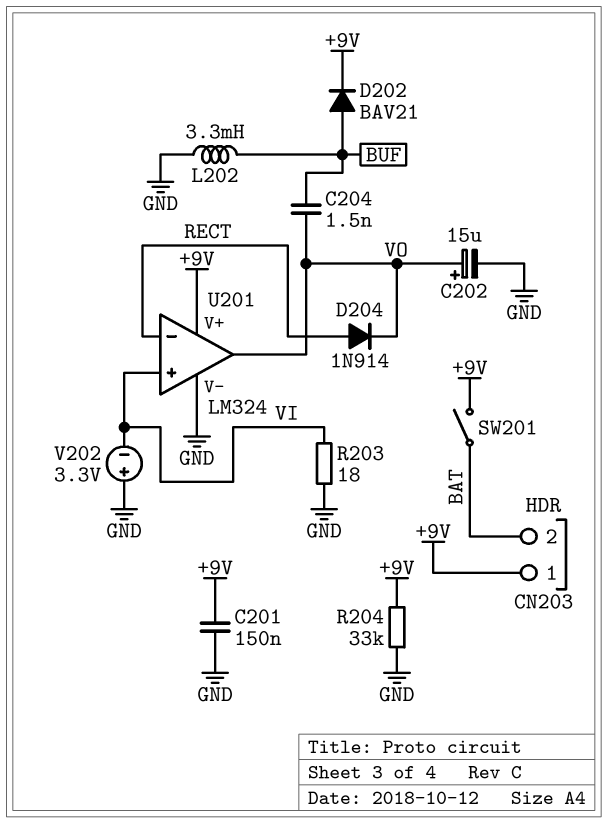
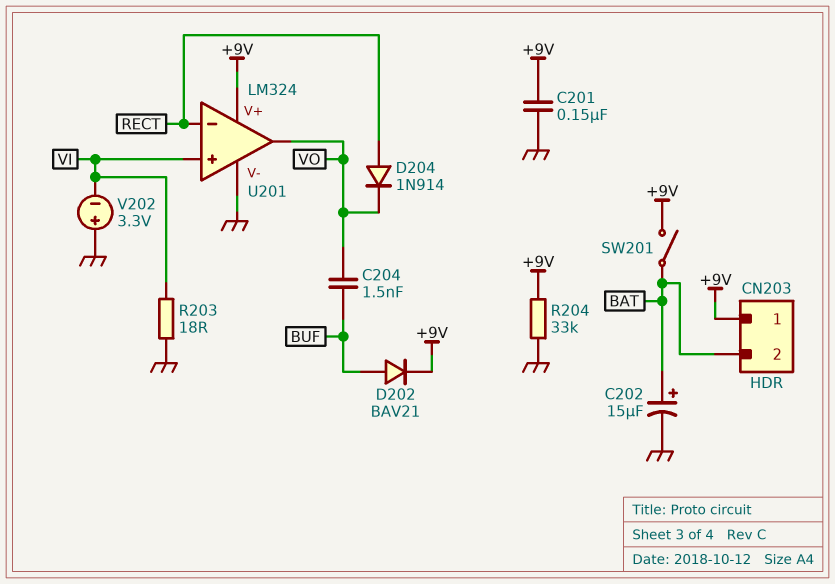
C202: 15uF (plus VO, minus GND) -> 15uF (plus BAT, minus GND)
L202: 3.3mH (BUF, GND) -> none

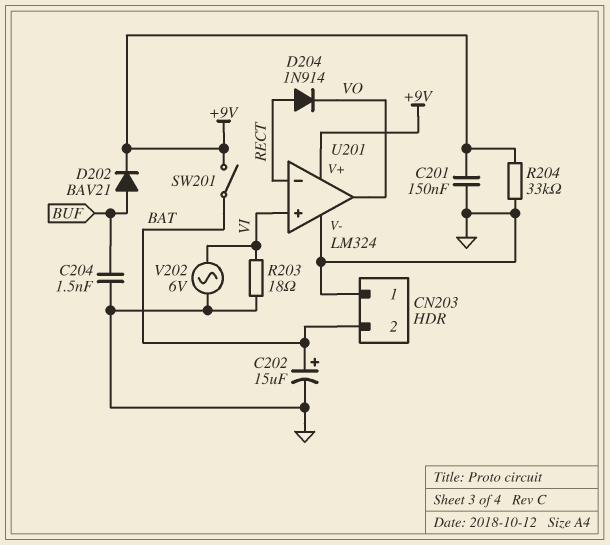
C204: 1.5nF (BUF, VO) -> 1.5nF (BUF, GND)
CN203 pin 1: +9V -> GND
V202: 3.3V (plus GND, minus VI) -> AC 6V (GND, VI)

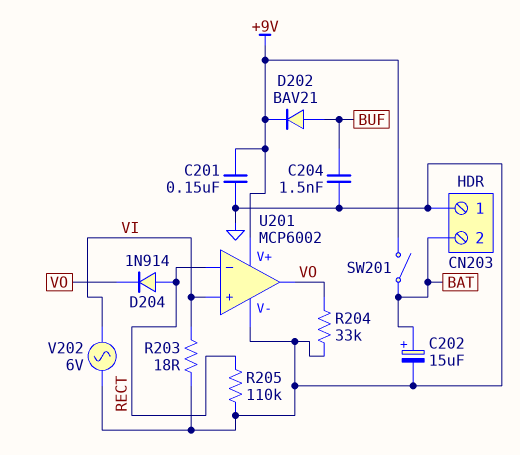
R204: 33k (+9V, GND) -> 33k (GND, VO)
R205: none -> 110k (GND, RECT)
U201: LM324 -> MCP6002

